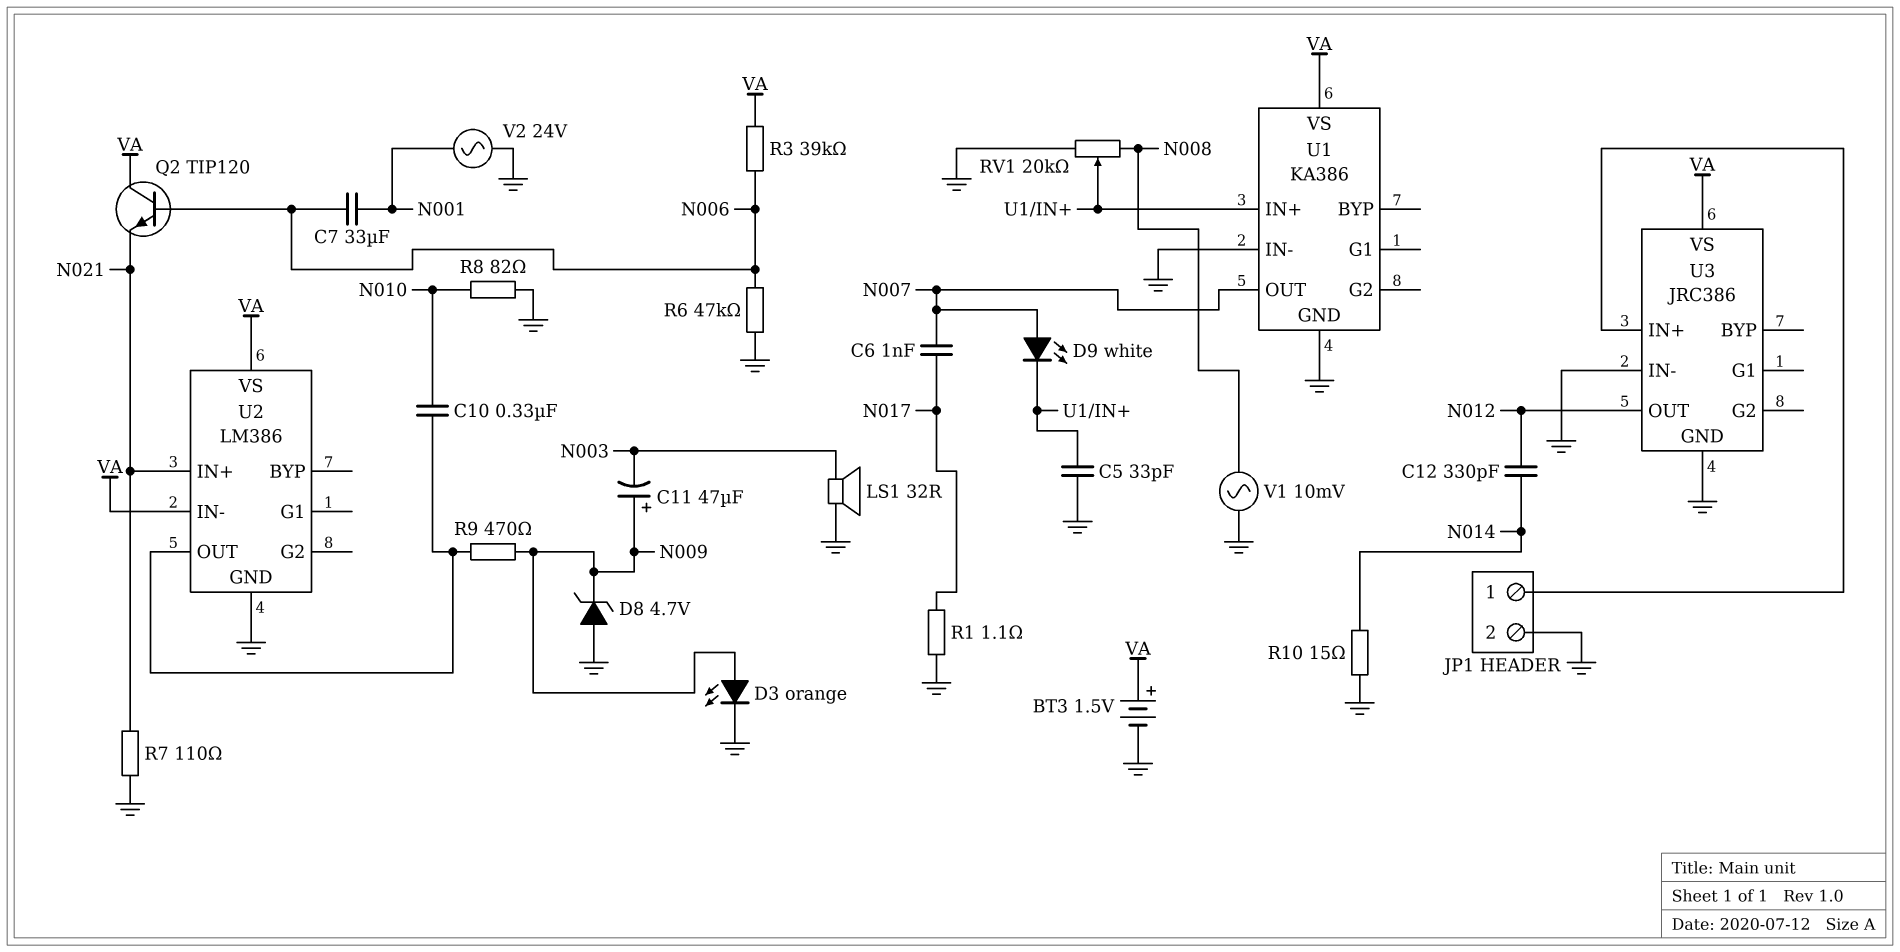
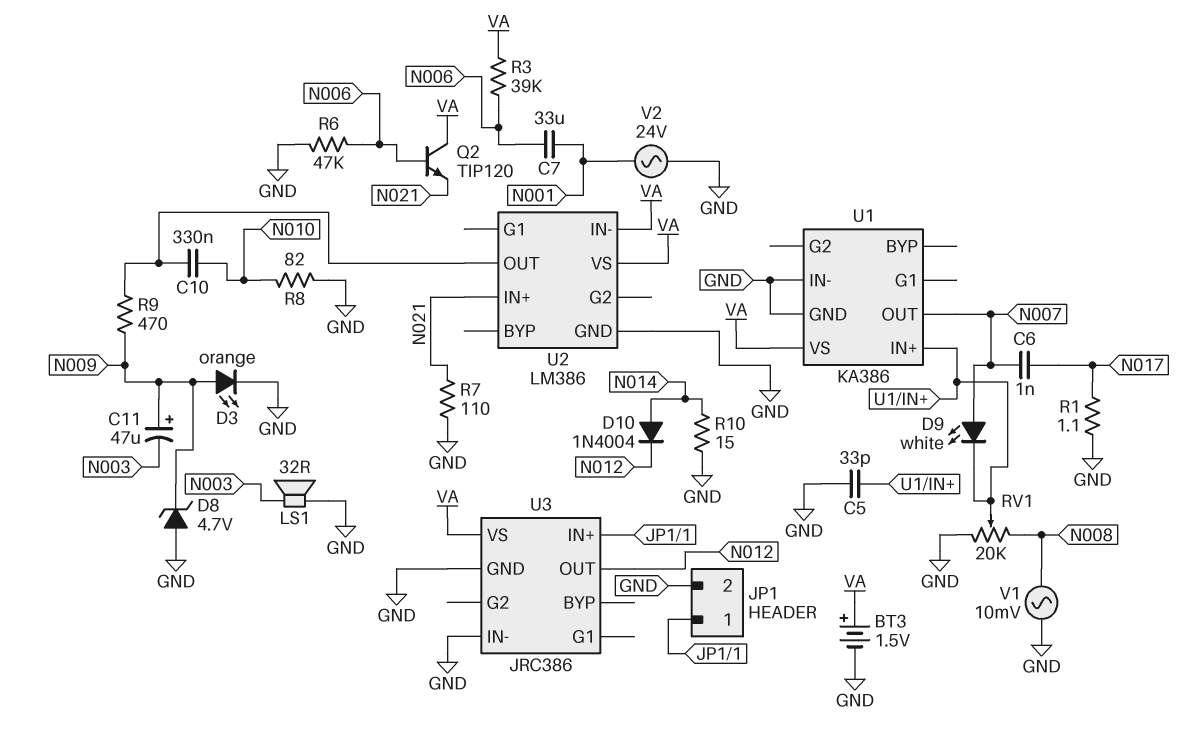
C12: 330pF (N012, N014) -> none
D10: none -> diode 1N4004 (A N014, K N012)

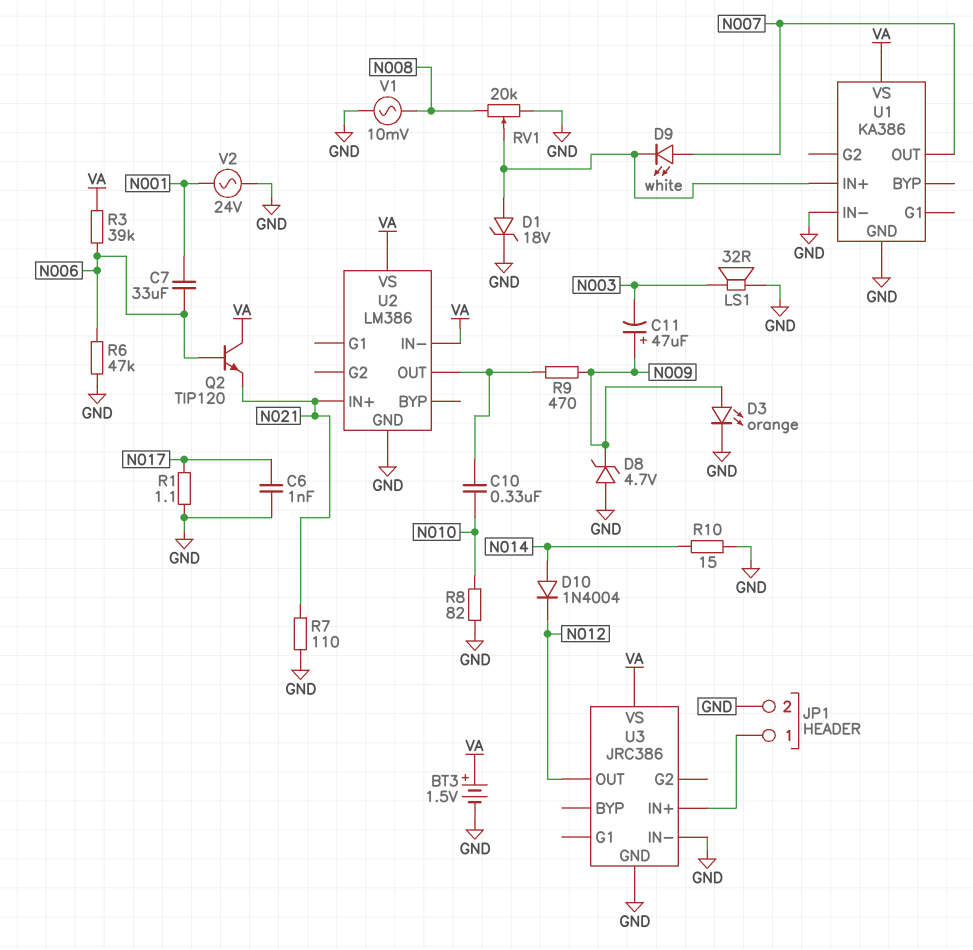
C5: 33pF (GND, U1/IN+) -> none
C6: 1nF (N007, N017) -> 1nF (GND, N017)
D1: none -> zener 18V (A U1/IN+, K GND)

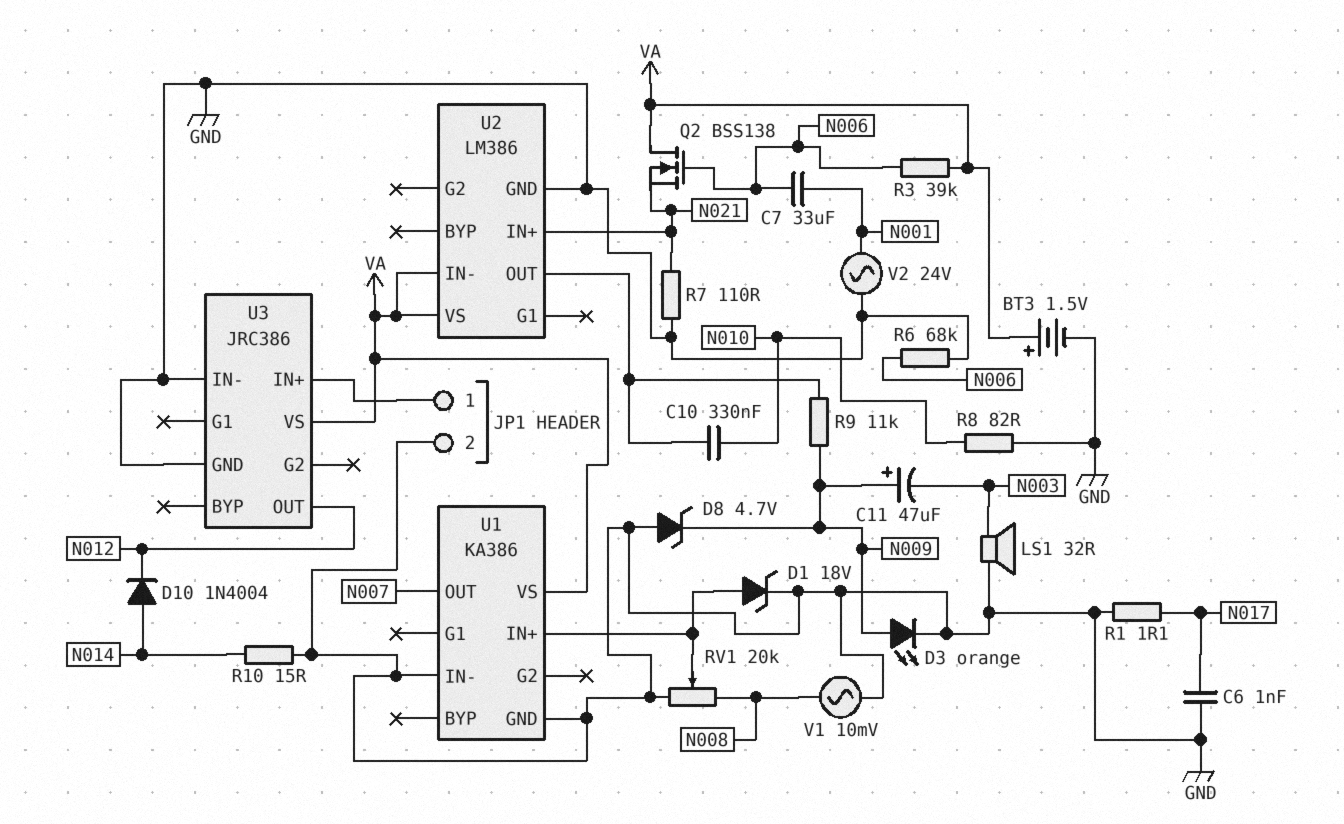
D9: LED white (A N007, K U1/IN+) -> none
Q2: NPN TIP120 (B N006, C VA, E N021) -> NMOS BSS138 (G N006, D VA, S N021)
R6: 47k (GND, N006) -> 68k (GND, N006)
R9: 470 (N009, U2/OUT) -> 11k (N009, U2/OUT)

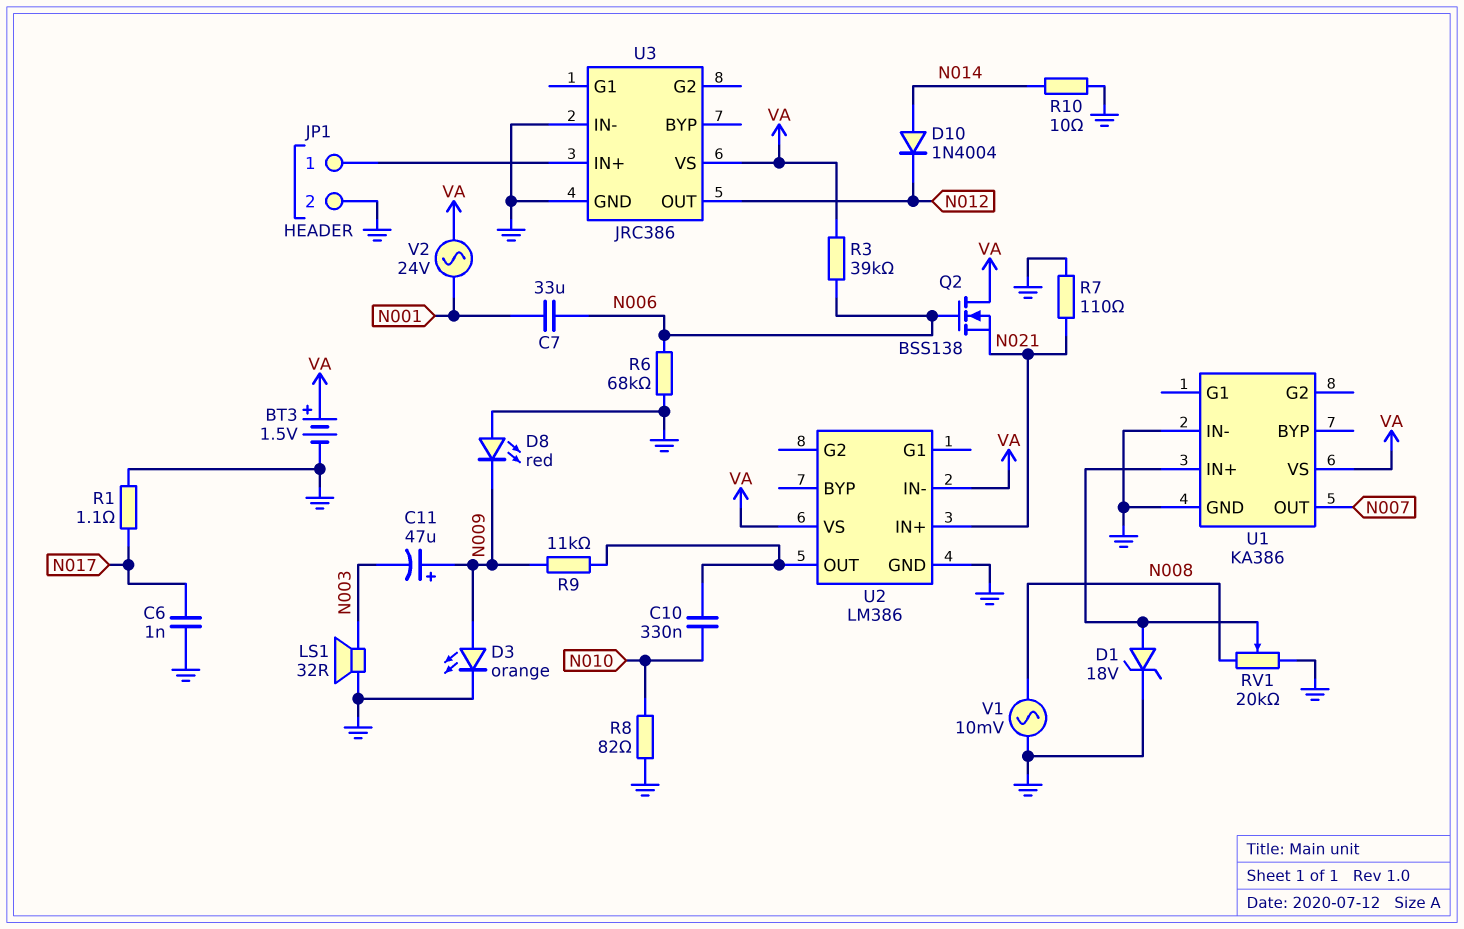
D8: zener 4.7V (A GND, K N009) -> LED red (A GND, K N009)
R10: 15 (GND, N014) -> 10 (GND, N014)
V2: AC 24V (GND, N001) -> AC 24V (N001, VA)

